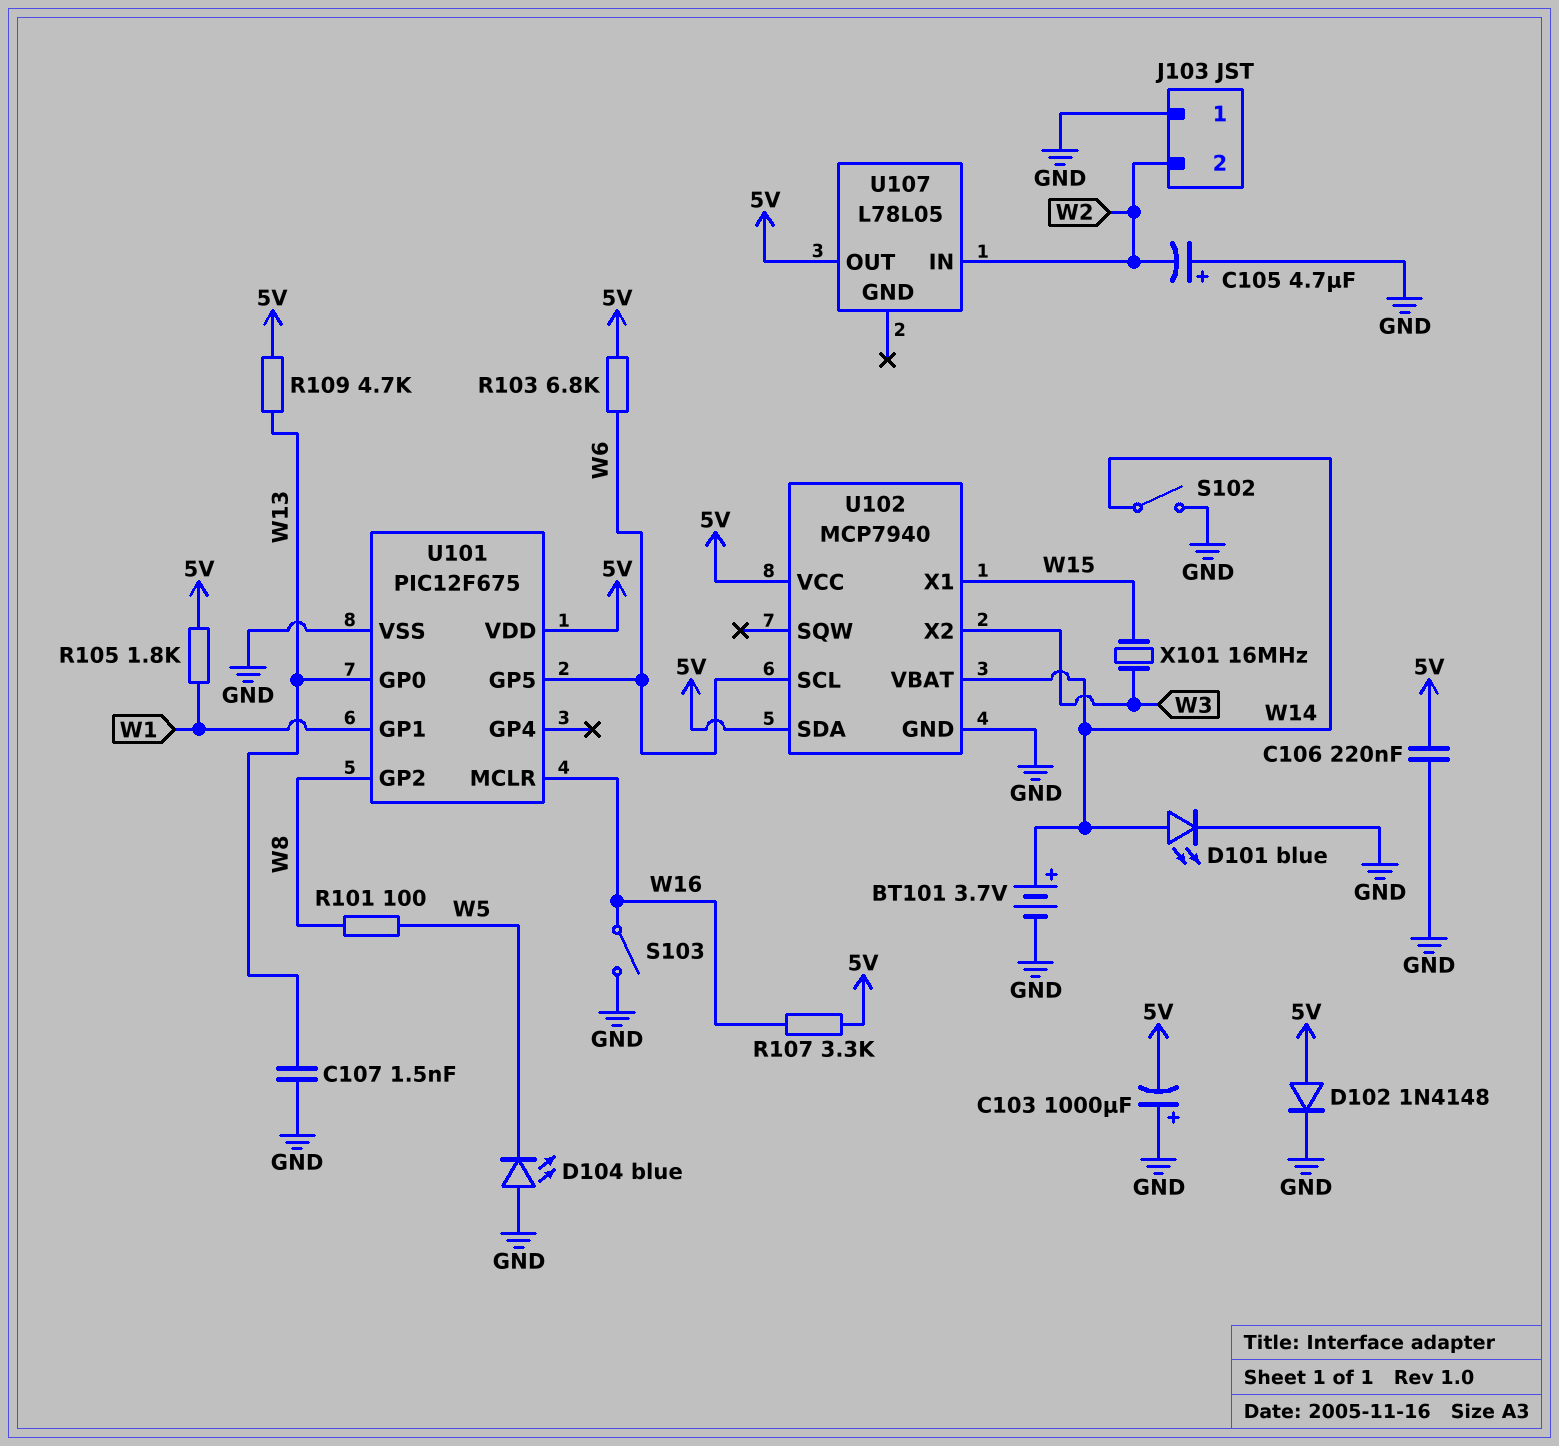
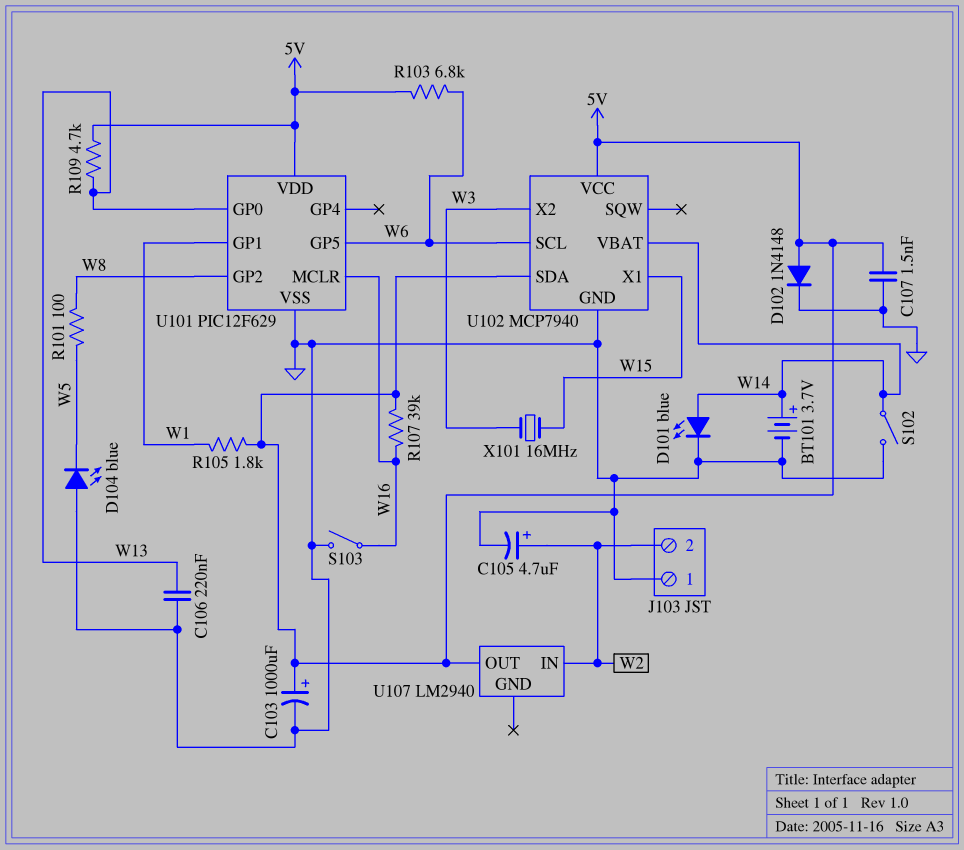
C103: 1000uF (plus GND, minus 5V) -> 1000uF (plus 5V, minus GND)
C105: 4.7uF (plus GND, minus W2) -> 4.7uF (plus W2, minus GND)
C106: 220nF (5V, GND) -> 220nF (GND, W13)
C107: 1.5nF (GND, W13) -> 1.5nF (5V, GND)
R107: 3.3k (5V, W16) -> 39k (5V, W16)
U101: PIC12F675 -> PIC12F629
U107: L78L05 -> LM2940

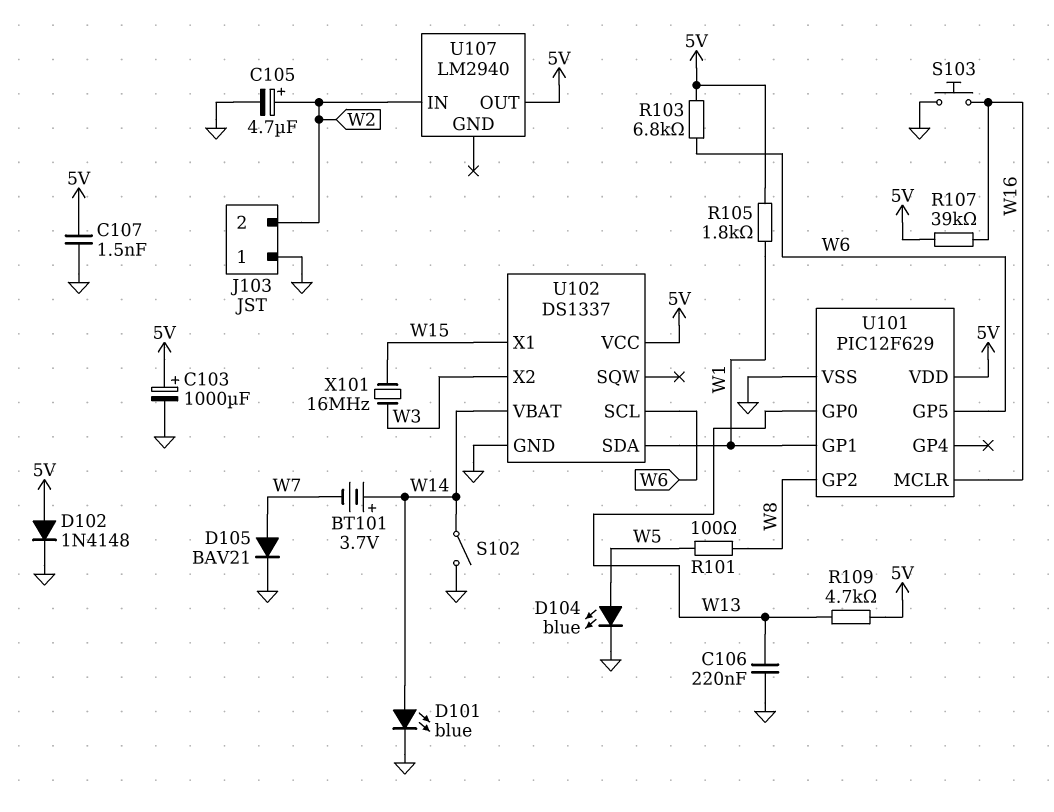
BT101: 3.7V (plus W14, minus GND) -> 3.7V (plus W14, minus W7)
D104: LED blue (A GND, K W5) -> LED blue (A W5, K GND)
D105: none -> diode BAV21 (A W7, K GND)
S103: switch (GND, W16) -> button (GND, W16)
U102: MCP7940 -> DS1337
U102 pin SDA: 5V -> W1

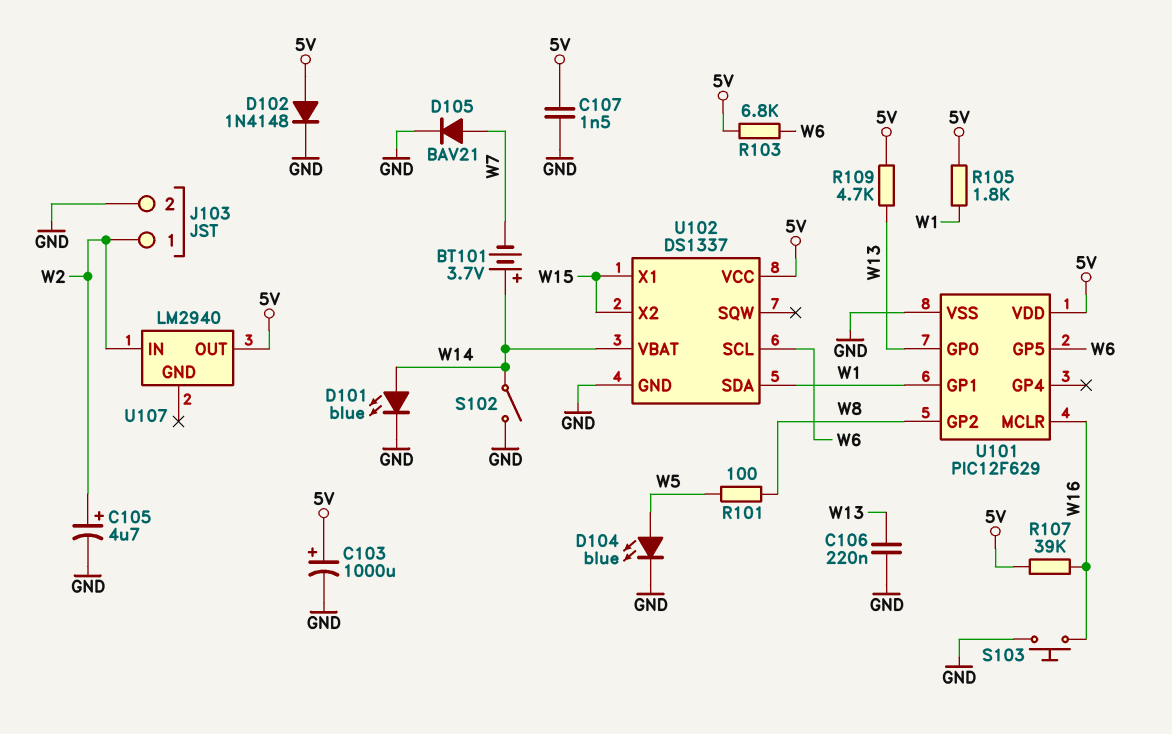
J103 pin 1: GND -> W2
J103 pin 2: W2 -> GND
U102 pin X2: W3 -> W15
X101: 16MHz (W3, W15) -> none

